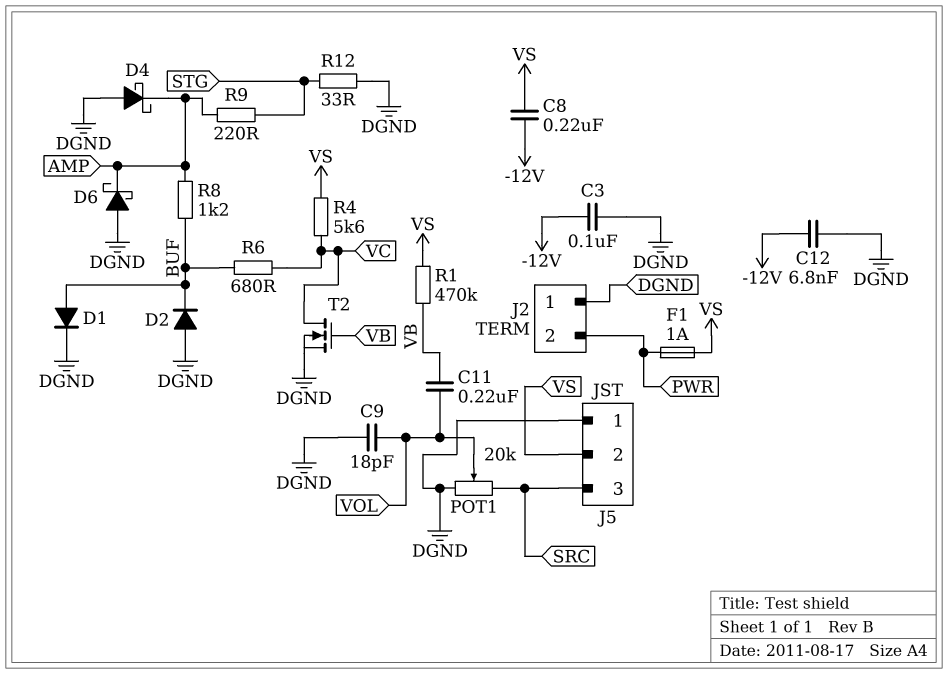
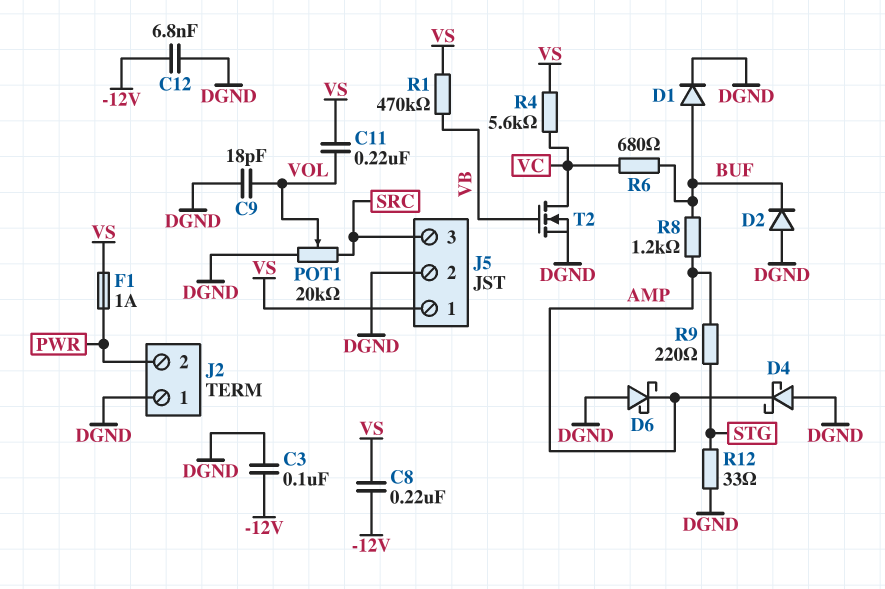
C11: 220nF (VB, VOL) -> 220nF (VOL, VS)
J5 pin 1: DGND -> VS
J5 pin 2: VS -> DGND

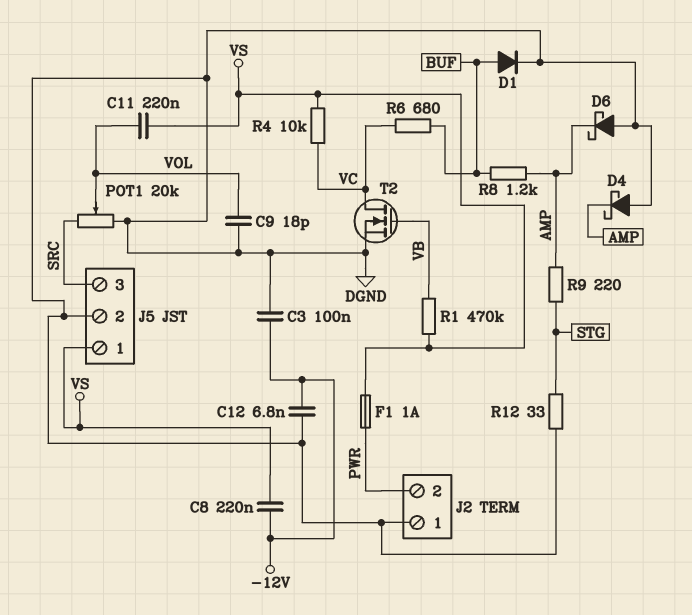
D2: diode (A DGND, K BUF) -> none
R4: 5.6k (VC, VS) -> 10k (VC, VS)

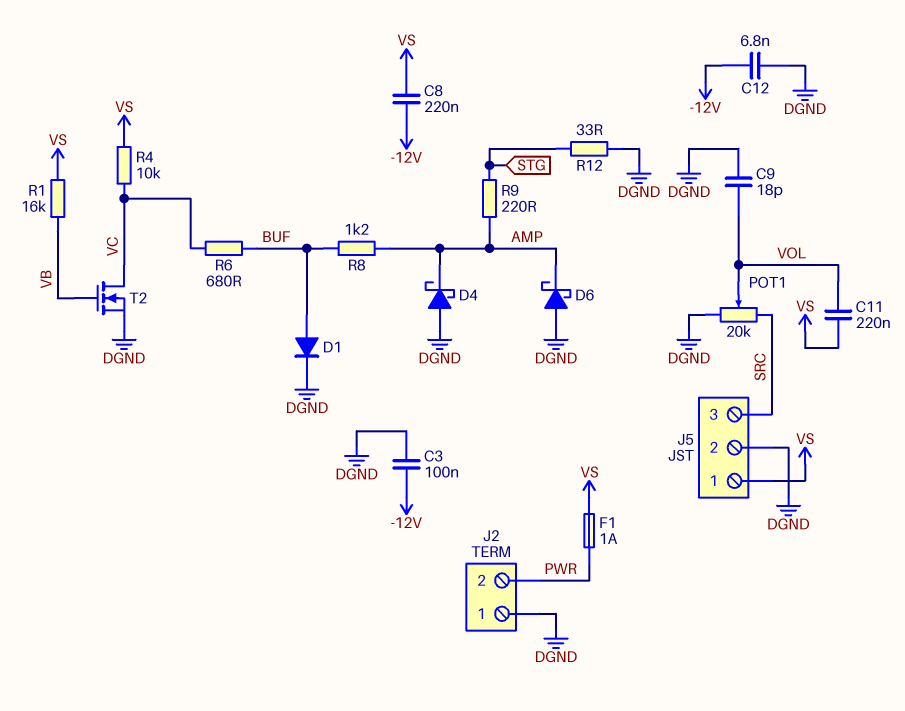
R1: 470k (VB, VS) -> 16k (VB, VS)

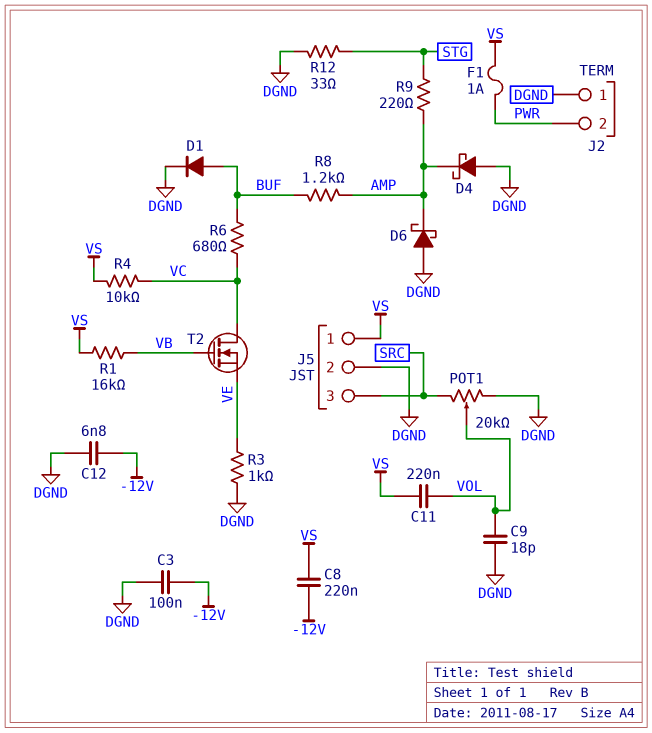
R3: none -> 1k (DGND, VE)
T2: NMOS (G VB, D VC, S DGND) -> NMOS (G VB, D VC, S VE)

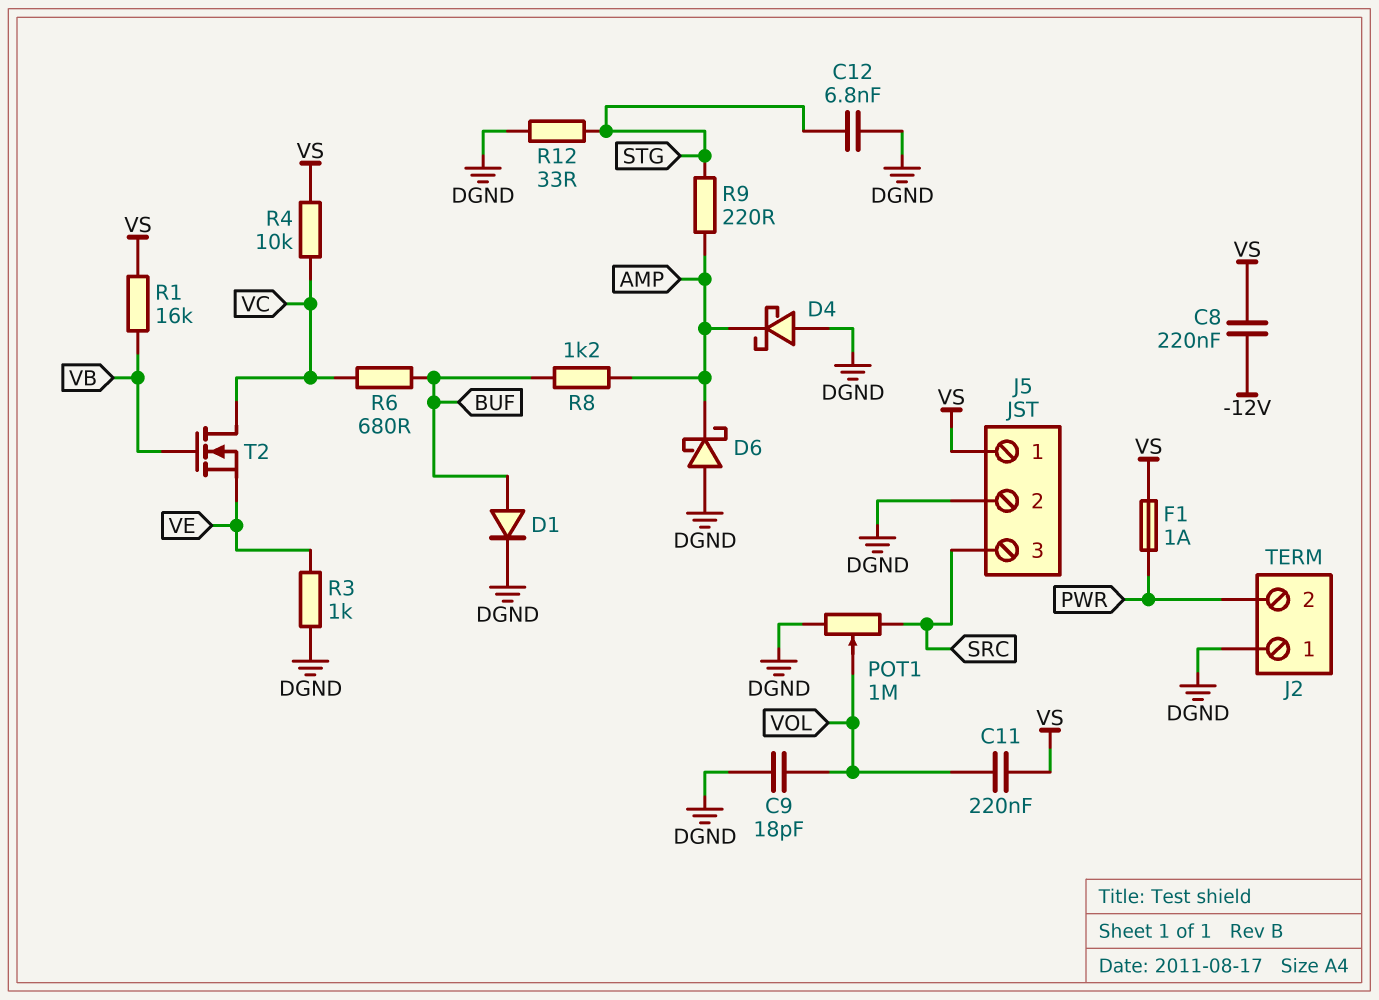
C3: 100nF (-12V, DGND) -> none
C12: 6.8nF (-12V, DGND) -> 6.8nF (DGND, STG)
POT1: 20k (DGND, SRC, wiper VOL) -> 1M (DGND, SRC, wiper VOL)

